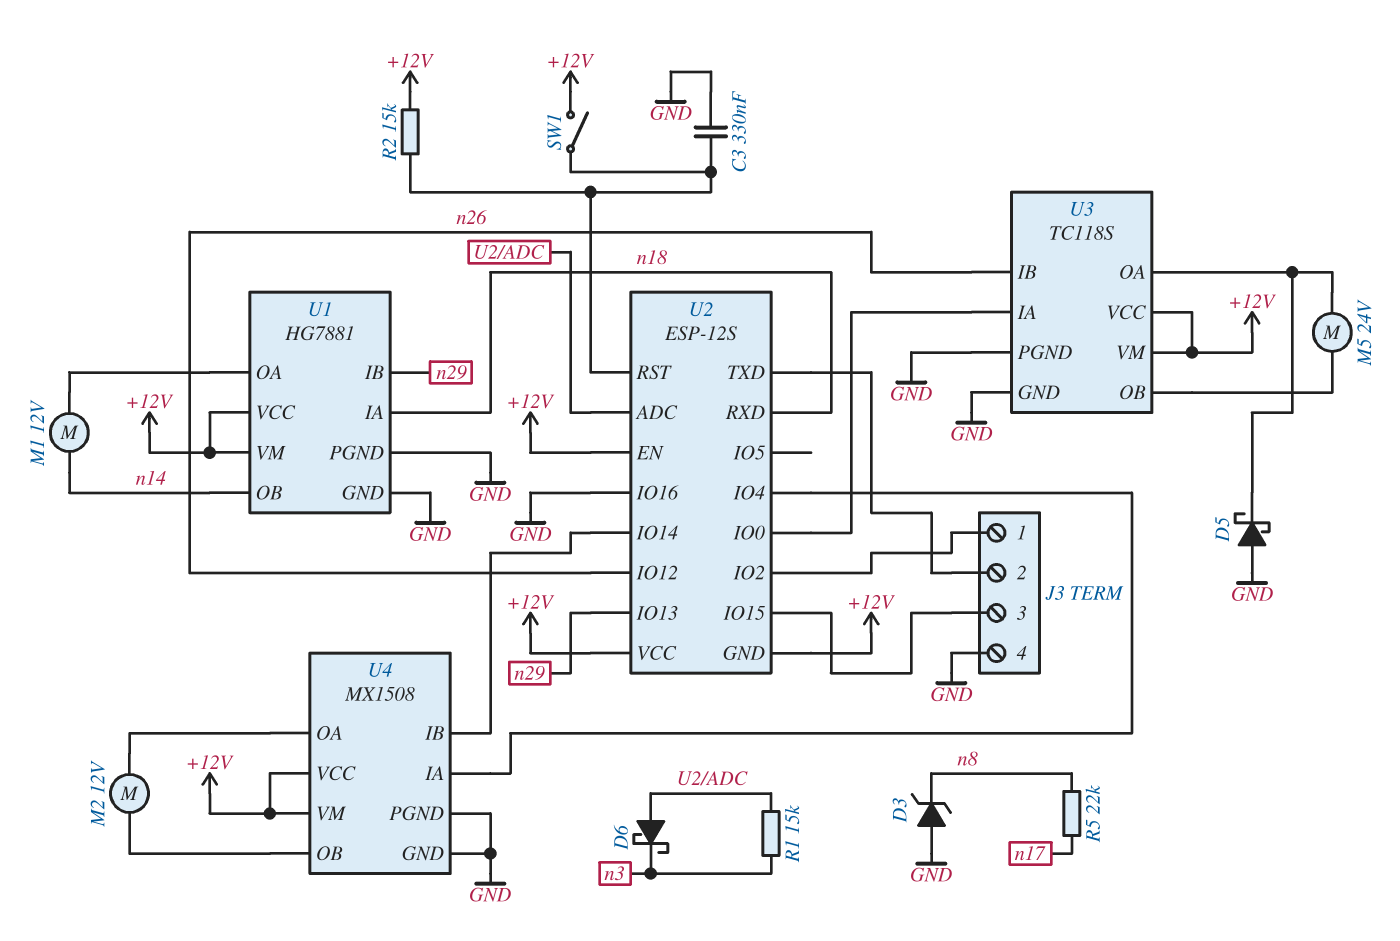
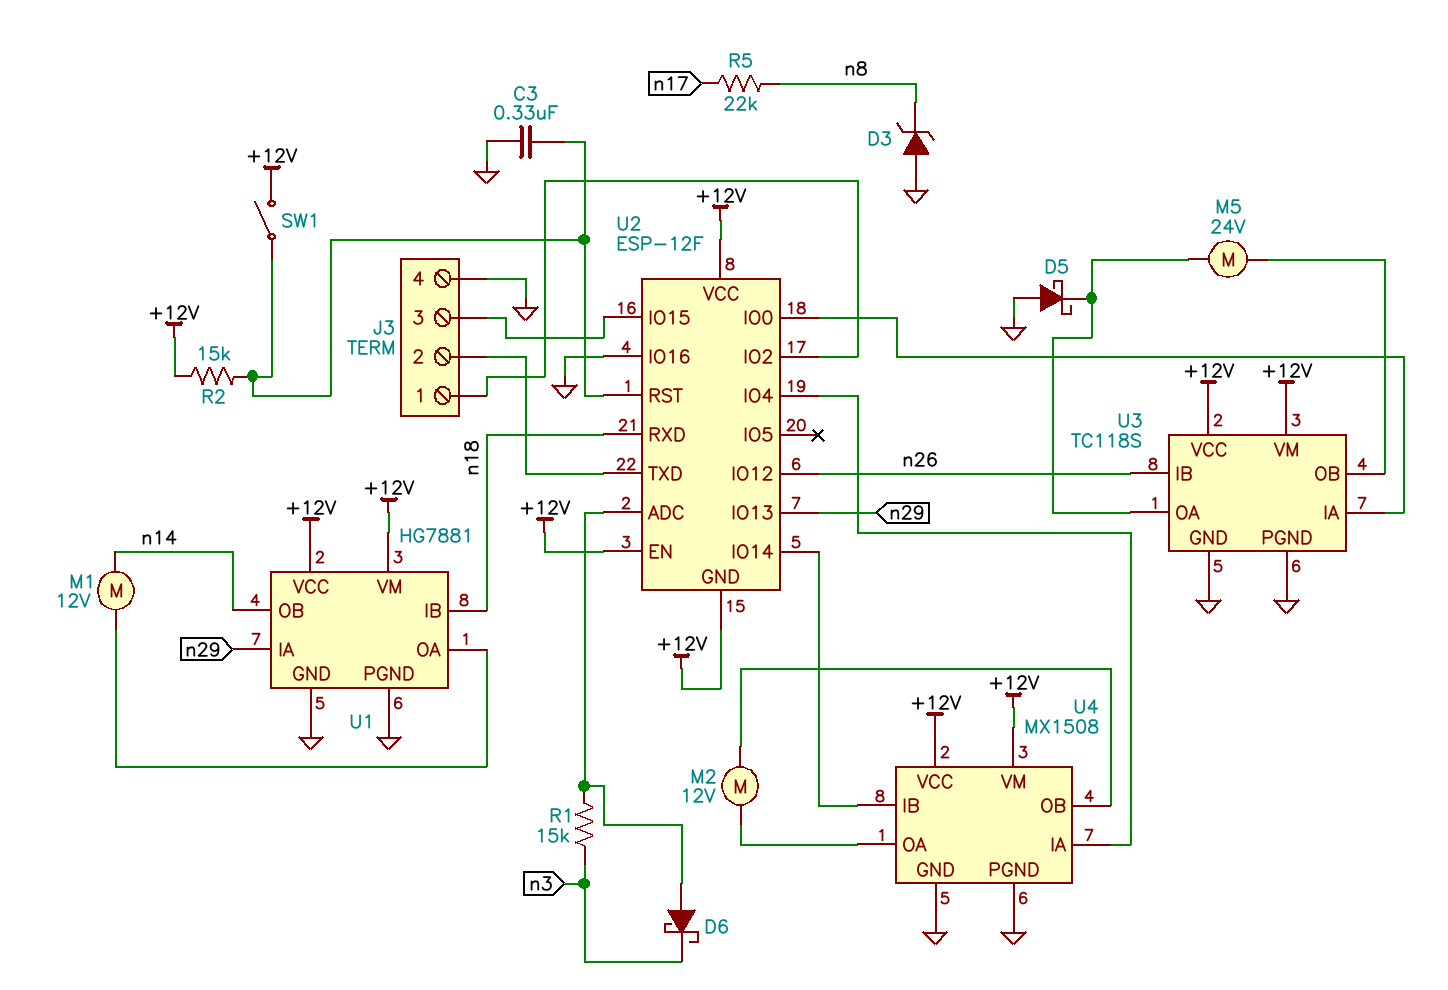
U1 pin IA: n18 -> n29
U1 pin IB: n29 -> n18
U2: ESP-12S -> ESP-12F

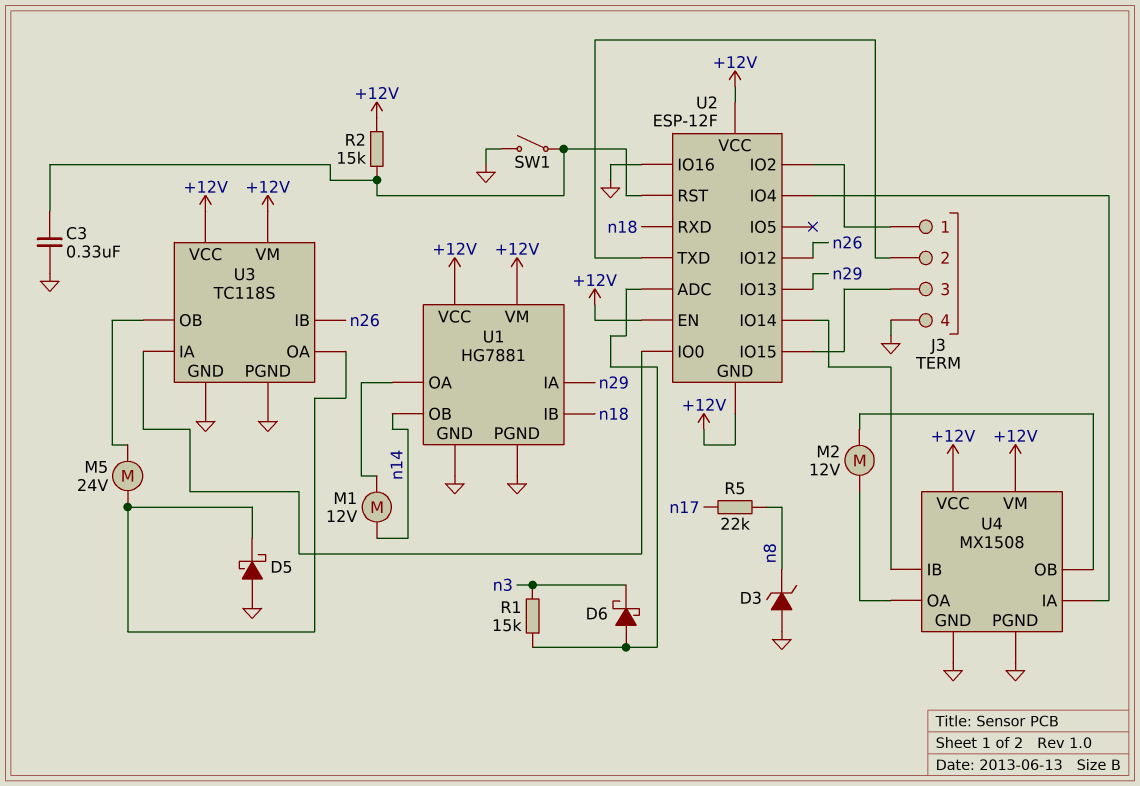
SW1: switch (+12V, U2/RST) -> switch (GND, U2/RST)

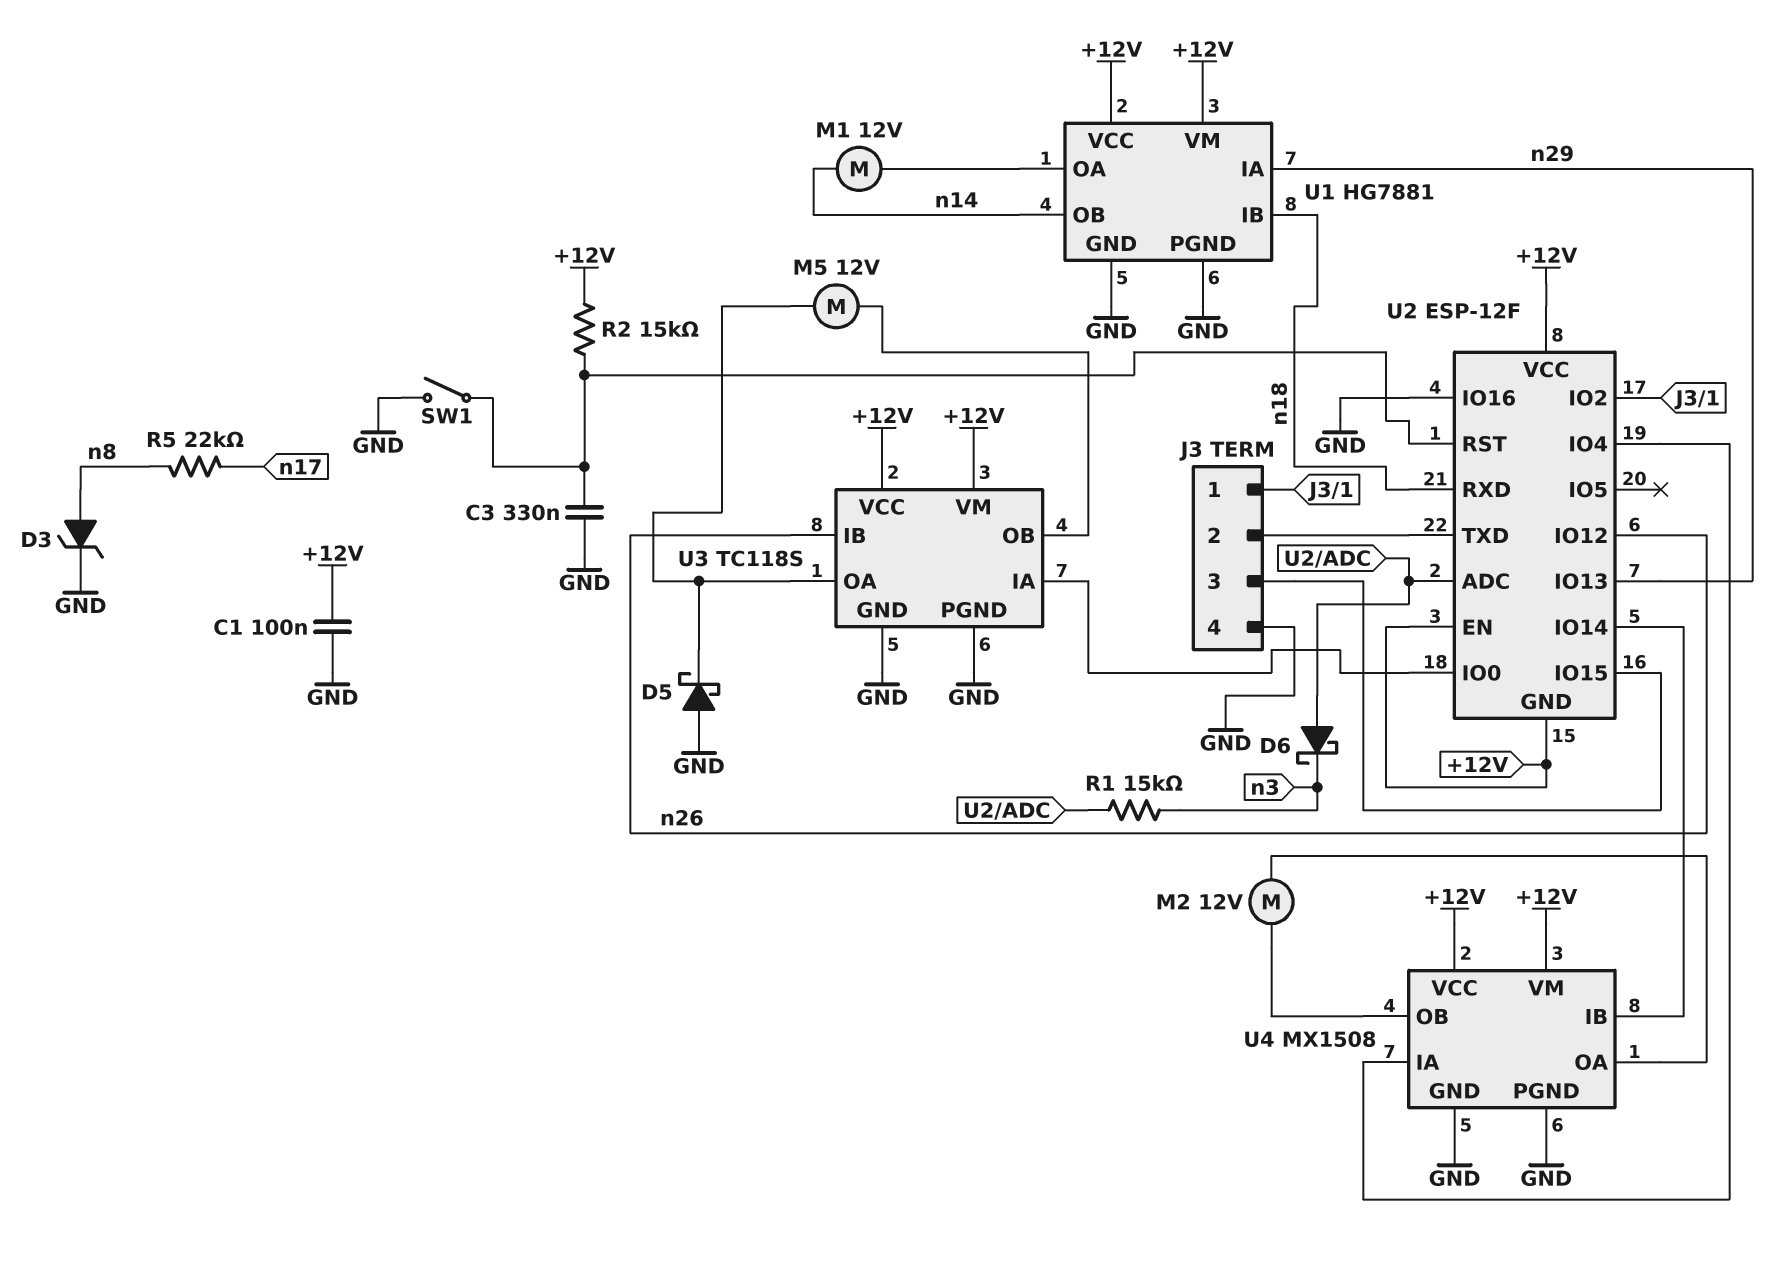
C1: none -> 100nF (+12V, GND)
D3: zener (A GND, K n8) -> zener (A n8, K GND)
M5: motor 24V (U3/OA, U3/OB) -> motor 12V (U3/OA, U3/OB)

